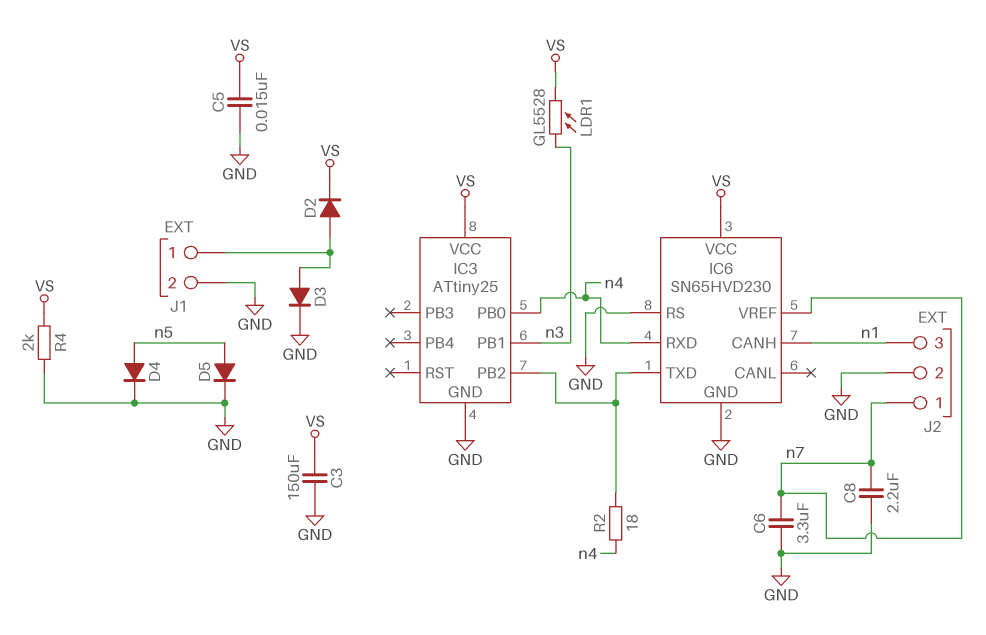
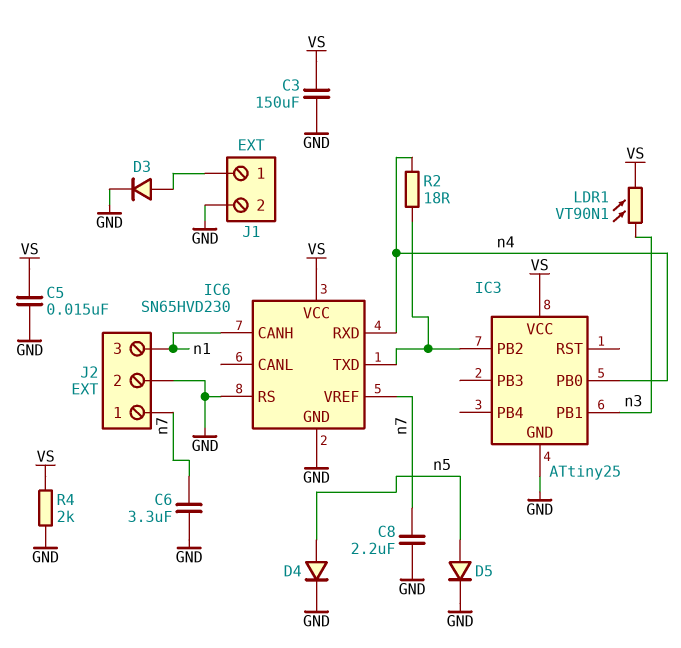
D2: diode (A J1/1, K VS) -> none
LDR1: GL5528 (VS, n3) -> VT90N1 (VS, n3)

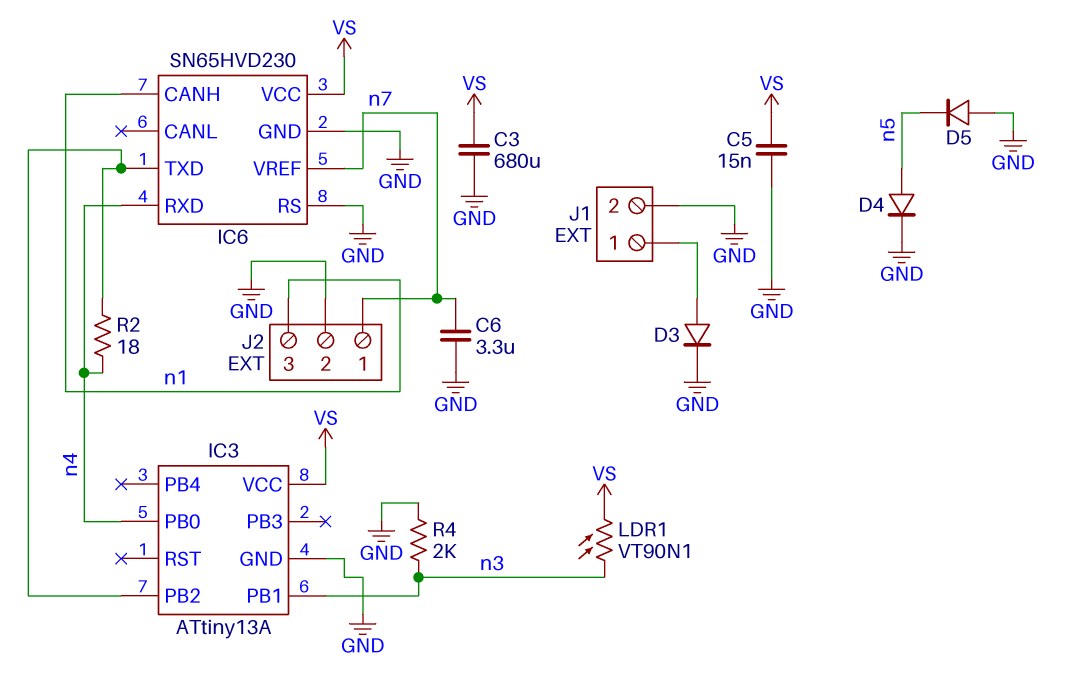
C3: 150uF (GND, VS) -> 680uF (GND, VS)
C8: 2.2uF (GND, n7) -> none
D5: diode (A n5, K GND) -> diode (A GND, K n5)
IC3: ATtiny25 -> ATtiny13A
R4: 2k (GND, VS) -> 2k (GND, n3)

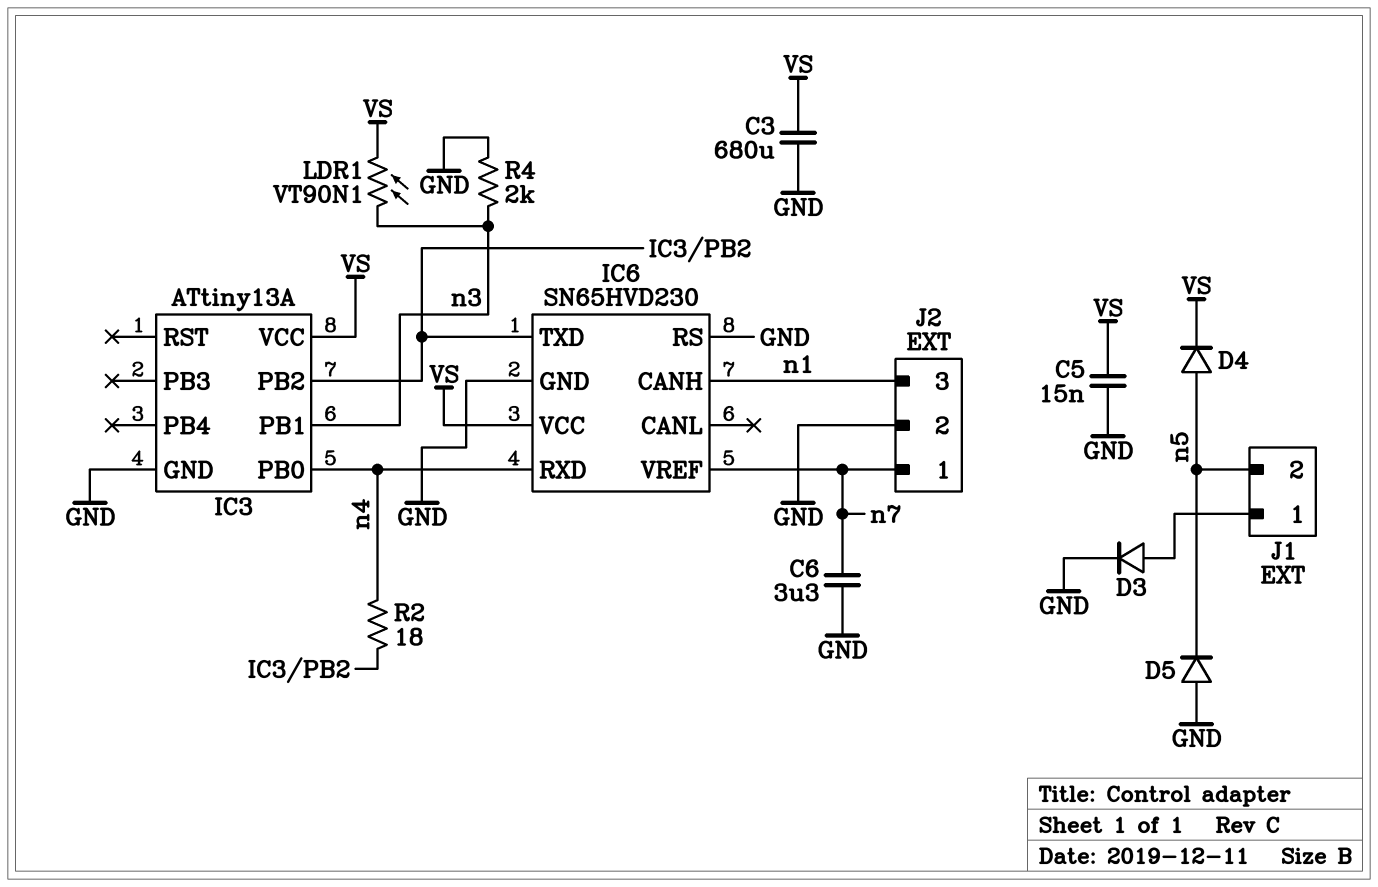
D4: diode (A n5, K GND) -> diode (A n5, K VS)
J1 pin 2: GND -> n5

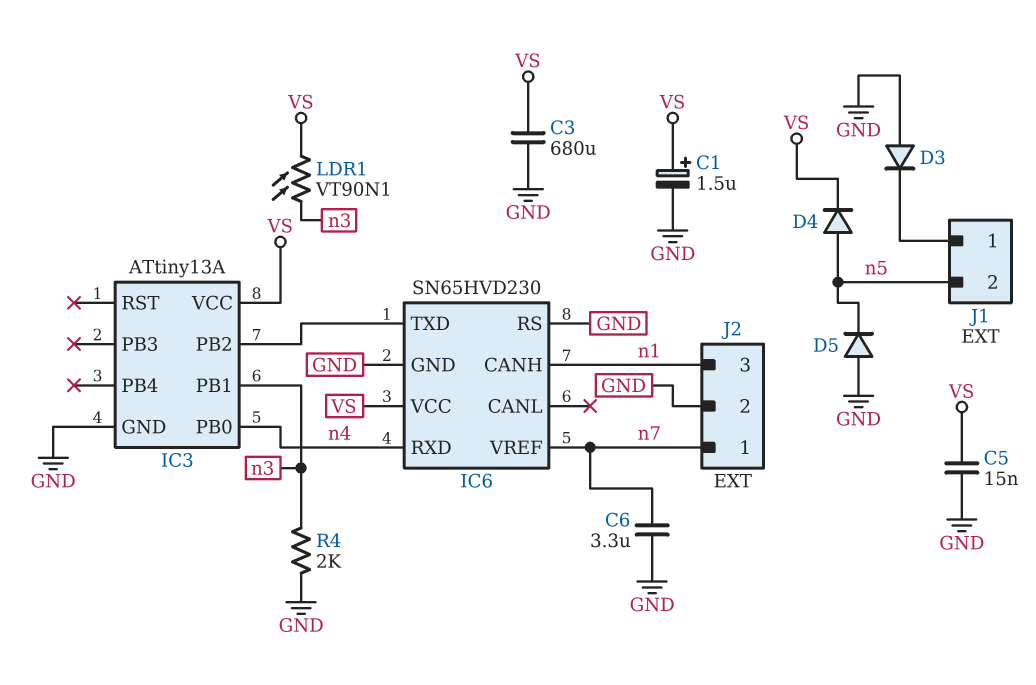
C1: none -> 1.5uF (plus VS, minus GND)
D3: diode (A J1/1, K GND) -> diode (A GND, K J1/1)
R2: 18 (IC3/PB2, n4) -> none

